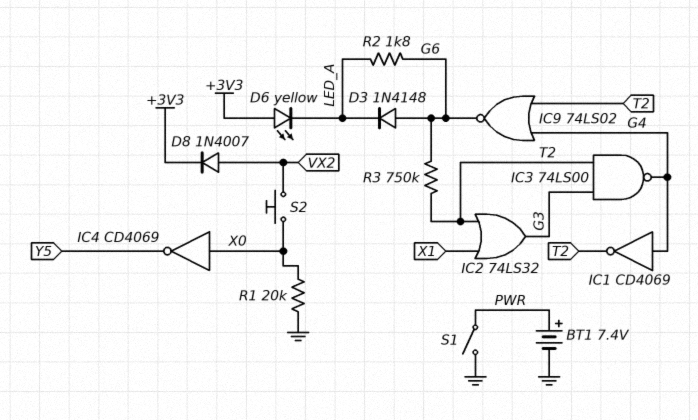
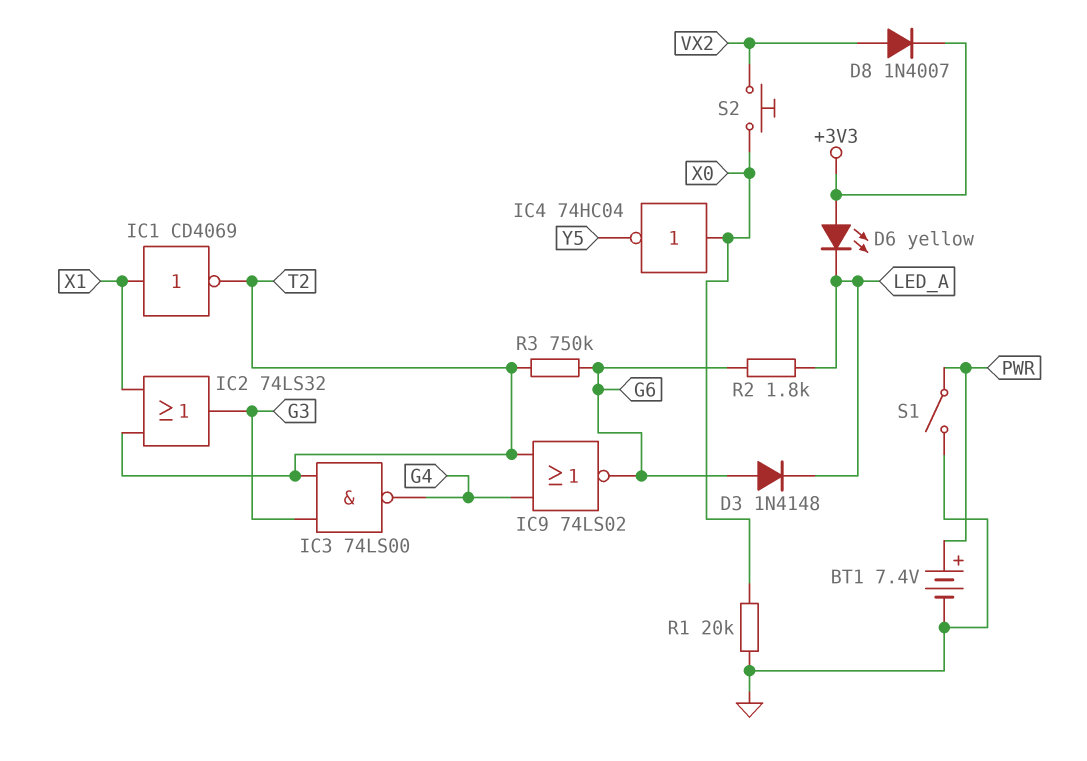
IC1: NOT CD4069 (in G4, out T2) -> NOT CD4069 (in X1, out T2)
IC4: NOT CD4069 (in X0, out Y5) -> NOT 74HC04 (in X0, out Y5)

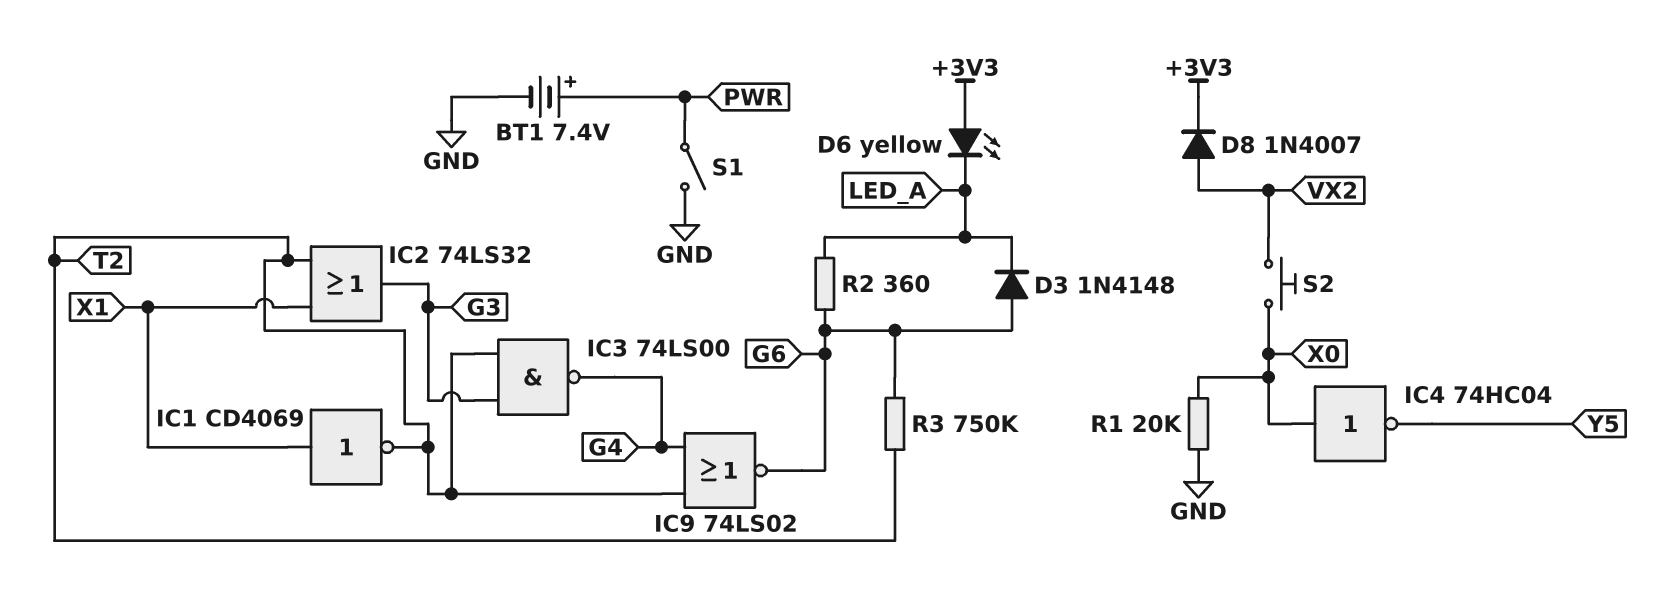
R2: 1.8k (G6, LED_A) -> 360 (G6, LED_A)

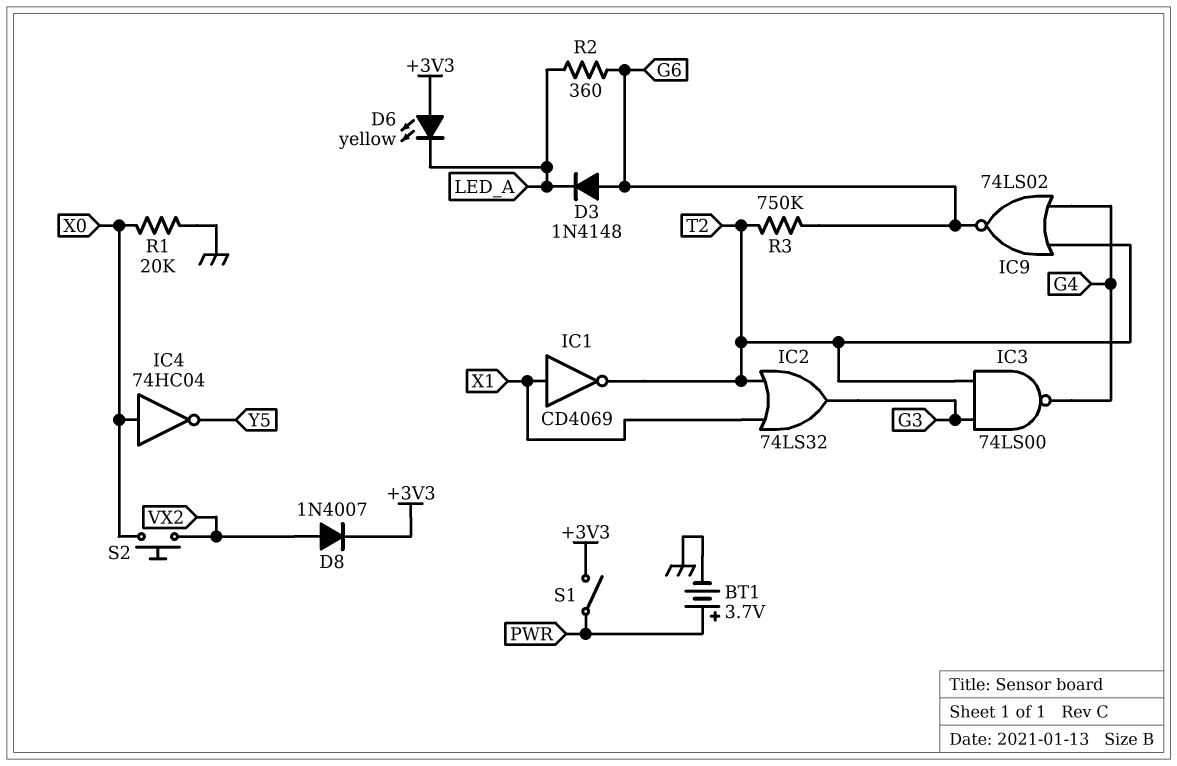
BT1: 7.4V (plus PWR, minus GND) -> 3.7V (plus PWR, minus GND)
S1: switch (GND, PWR) -> switch (+3V3, PWR)

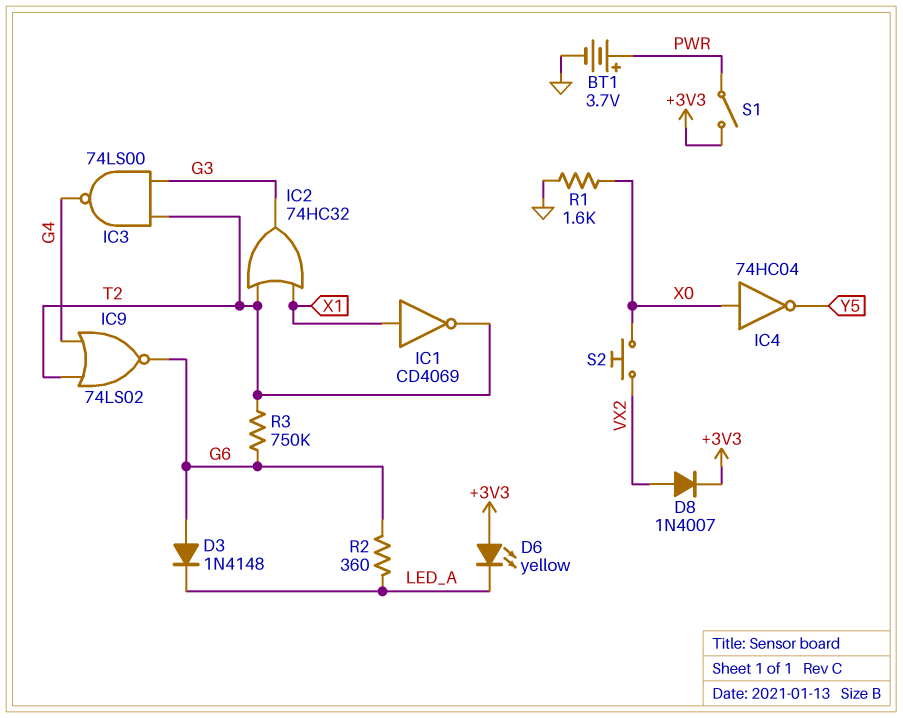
IC2: OR 74LS32 (in T2, in X1, out G3) -> OR 74HC32 (in T2, in X1, out G3)
R1: 20k (GND, X0) -> 1.6k (GND, X0)

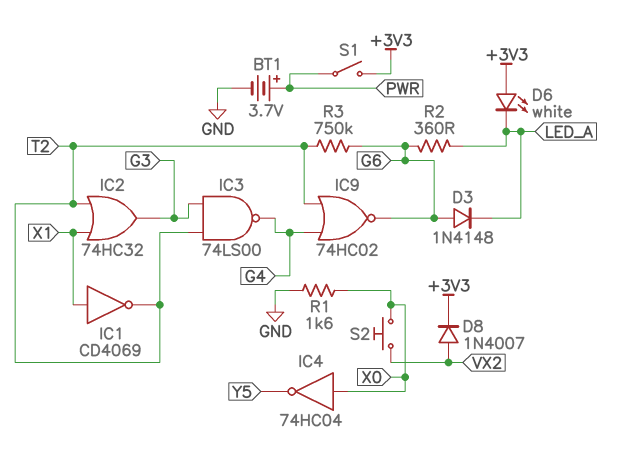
D6: LED yellow (A +3V3, K LED_A) -> LED white (A +3V3, K LED_A)
IC9: NOR 74LS02 (in G4, in T2, out G6) -> NOR 74HC02 (in G4, in T2, out G6)

